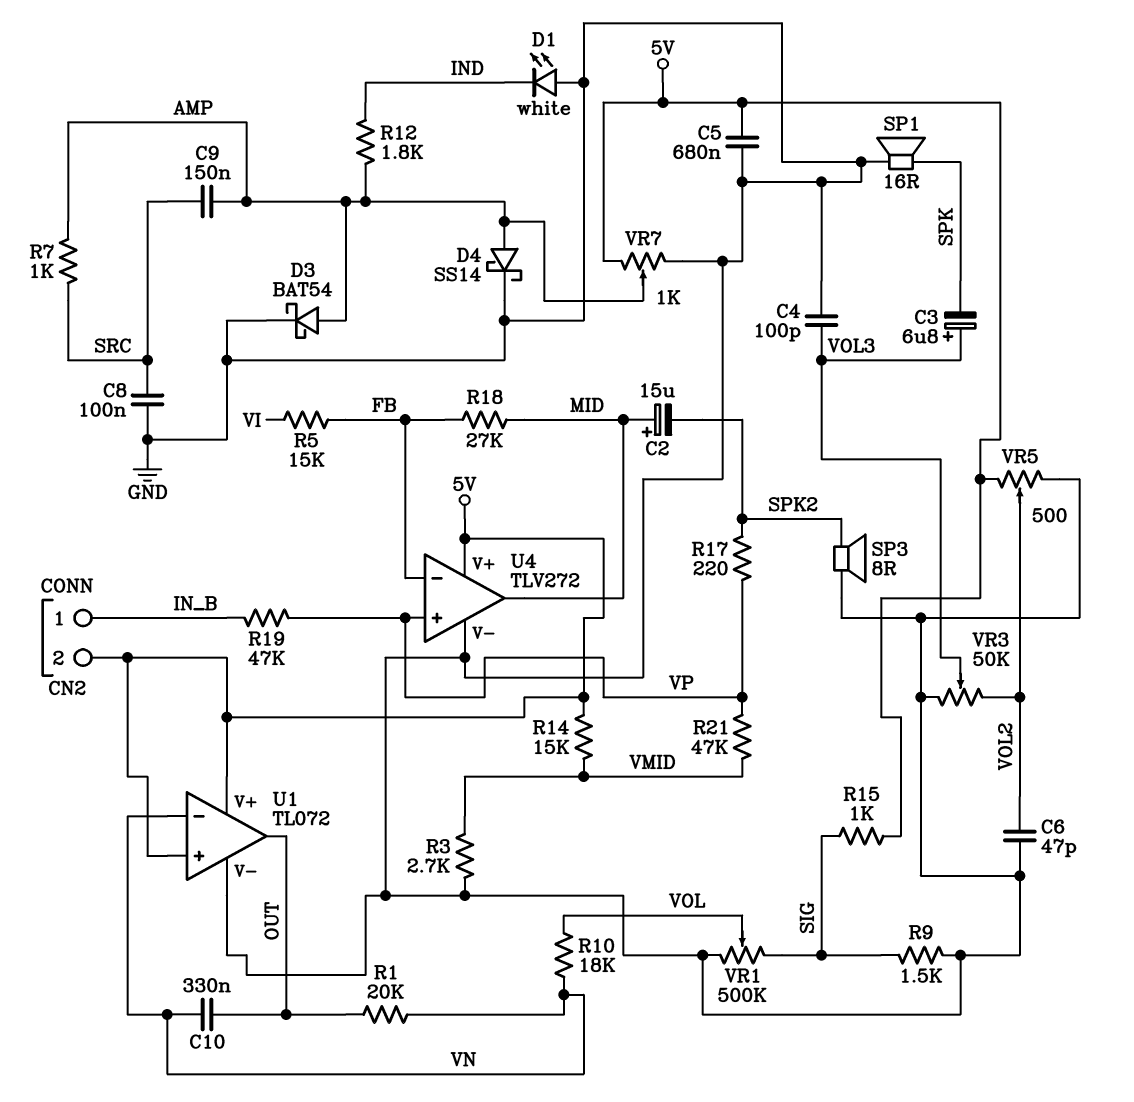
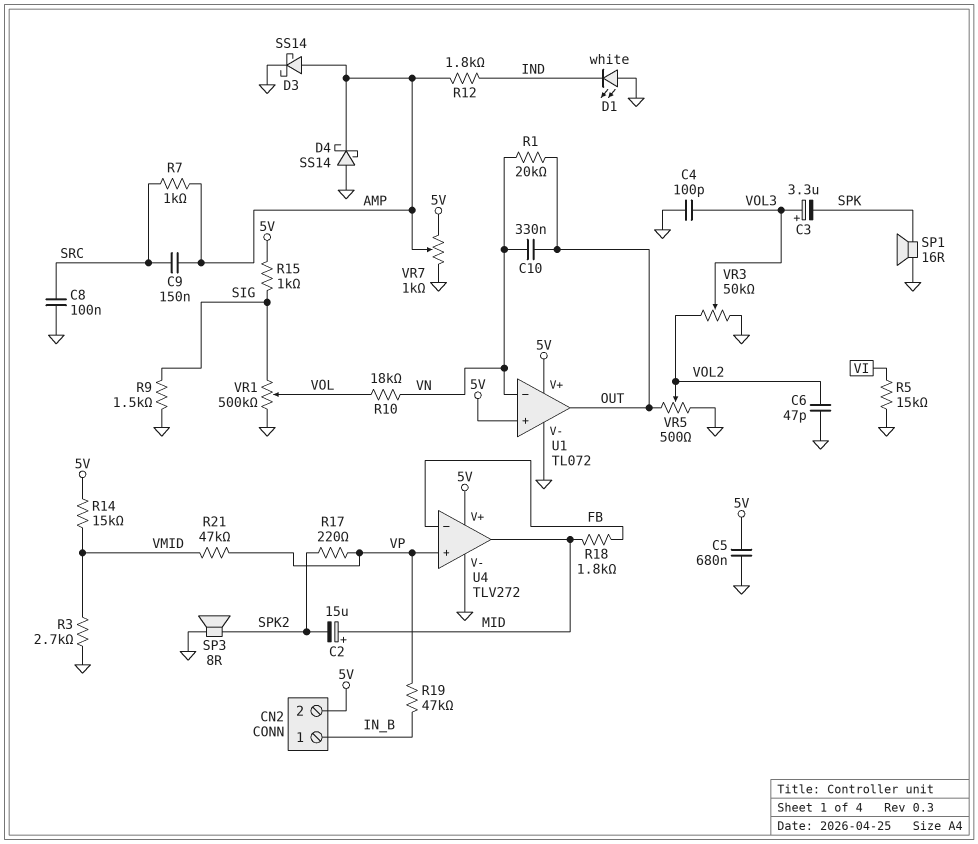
C3: 6.8uF (plus VOL3, minus SPK) -> 3.3uF (plus VOL3, minus SPK)
D3: schottky BAT54 (A AMP, K GND) -> schottky SS14 (A AMP, K GND)
D4: schottky SS14 (A AMP, K GND) -> schottky SS14 (A GND, K AMP)
R5: 15k (FB, VI) -> 15k (GND, VI)
R18: 27k (FB, MID) -> 1.8k (FB, MID)
VR5: 500 (5V, GND, wiper VOL2) -> 500 (GND, OUT, wiper VOL2)

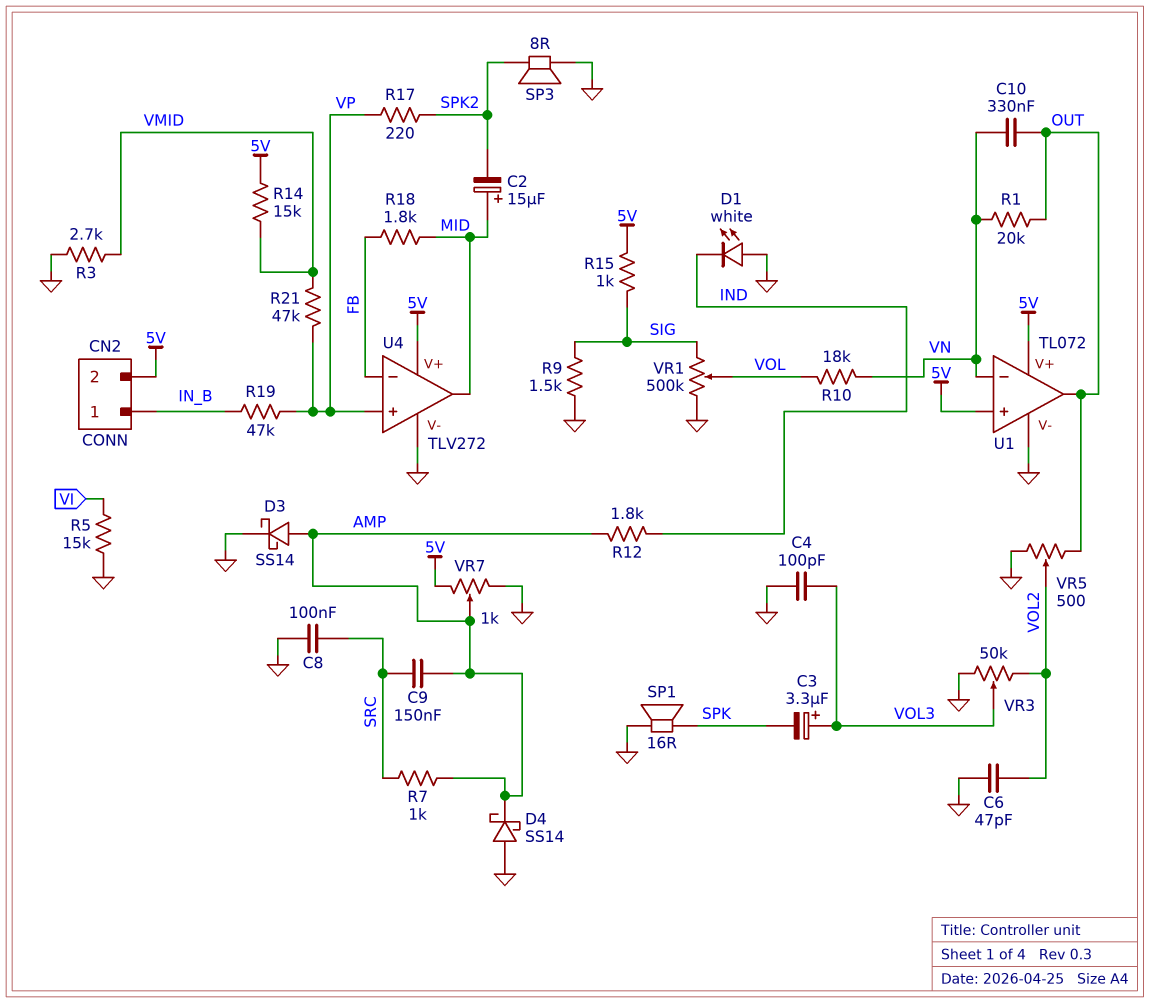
C5: 680nF (5V, GND) -> none

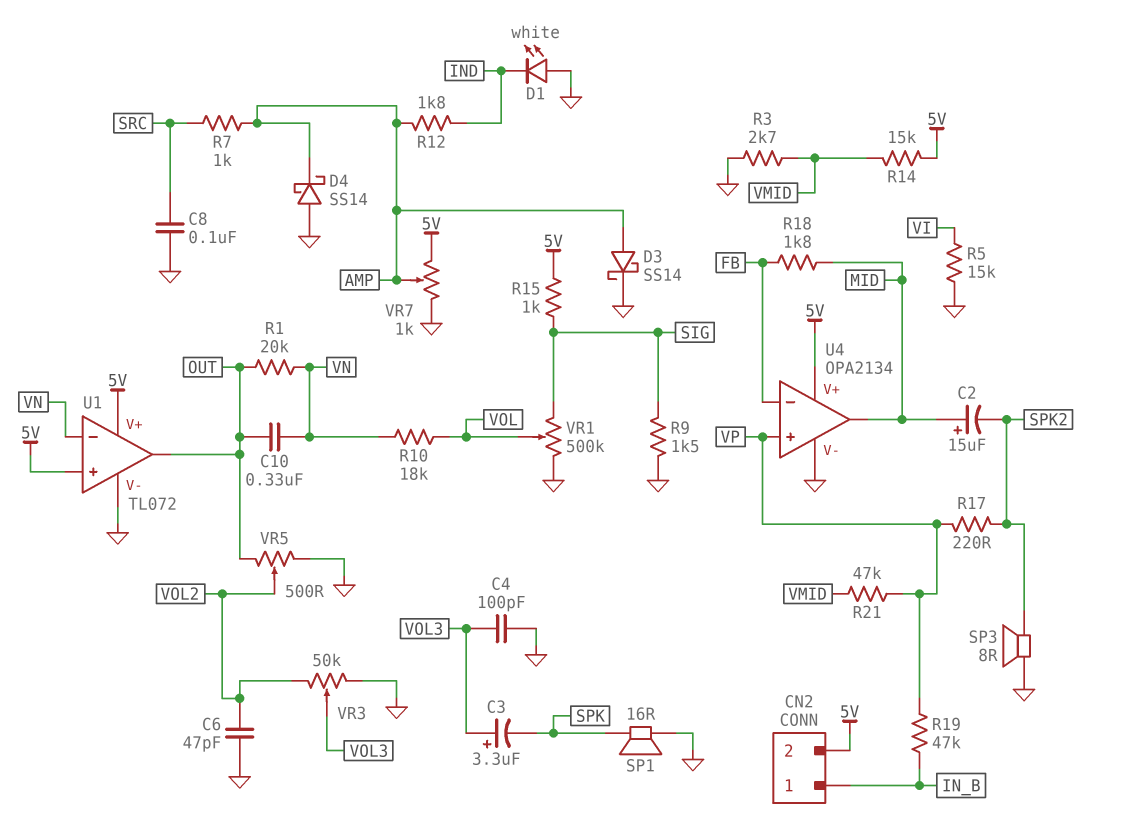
C9: 150nF (AMP, SRC) -> none
U4: TLV272 -> OPA2134

